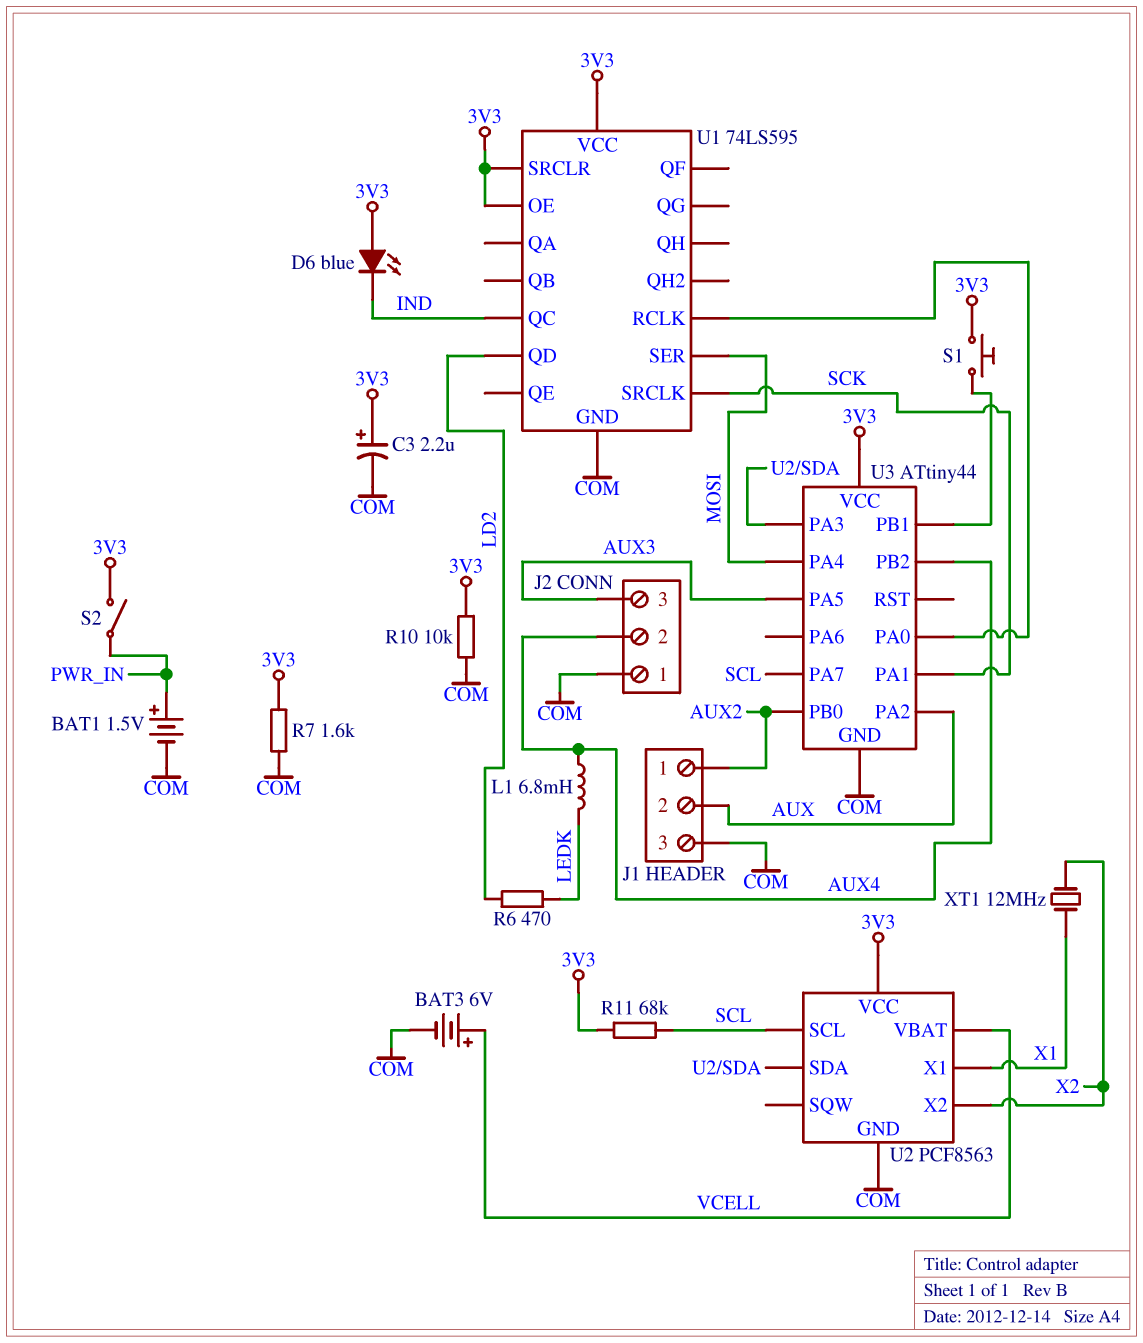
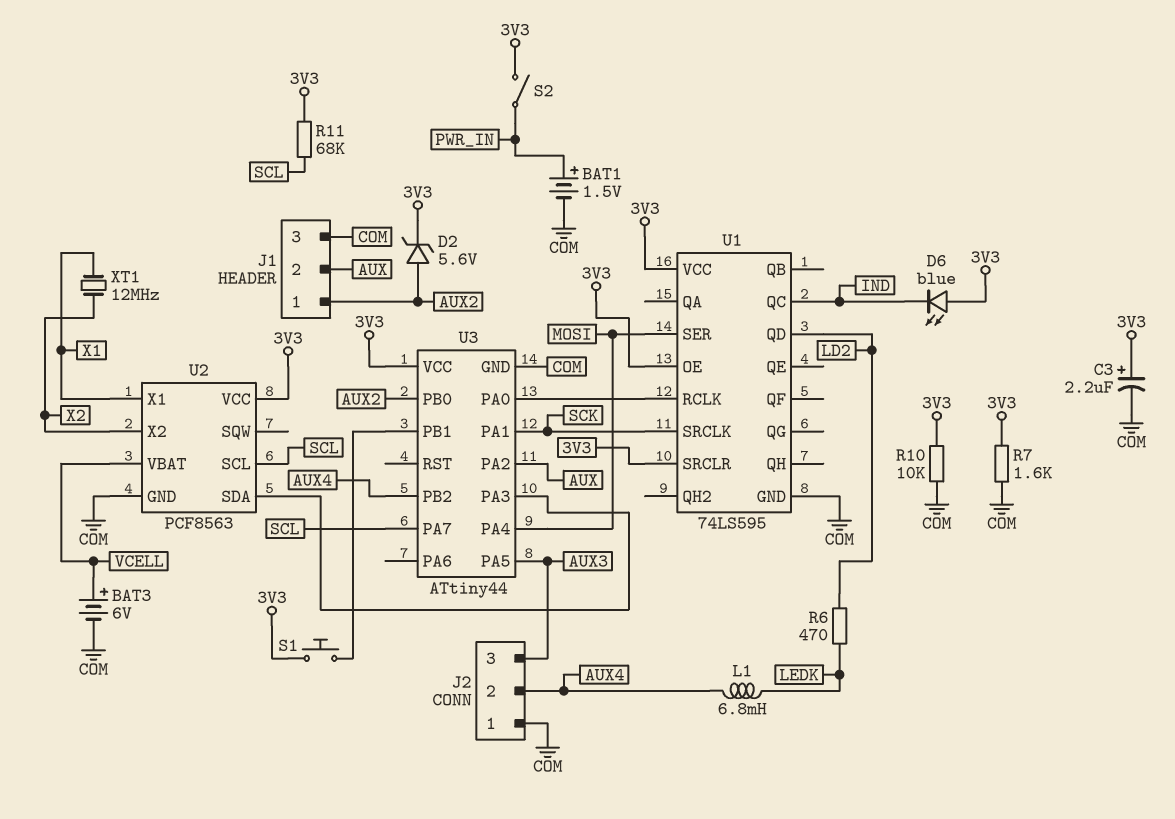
D2: none -> zener 5.6V (A AUX2, K 3V3)

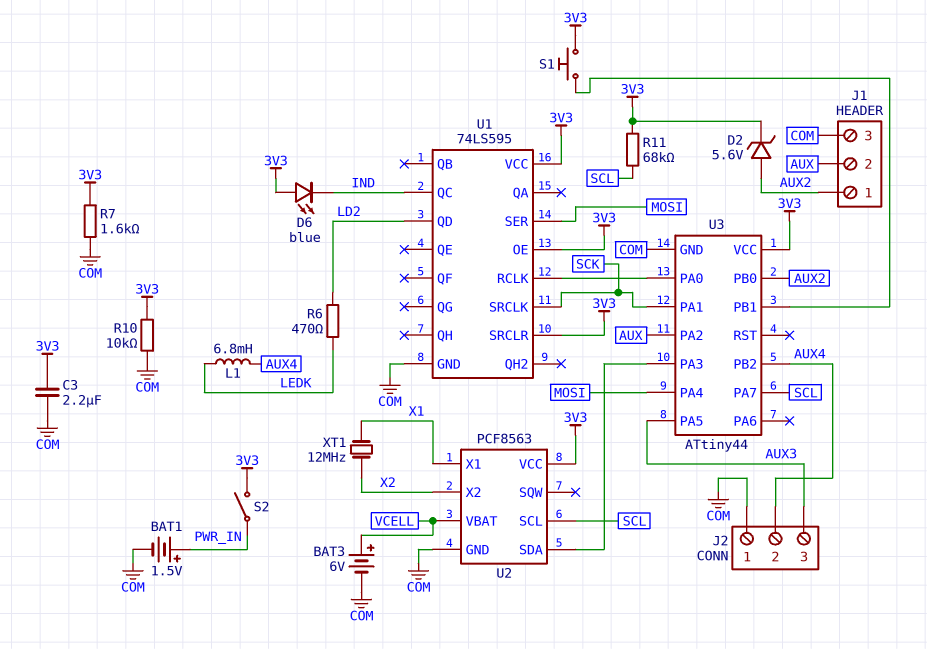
C3: 2.2uF (plus 3V3, minus COM) -> 2.2uF (3V3, COM)

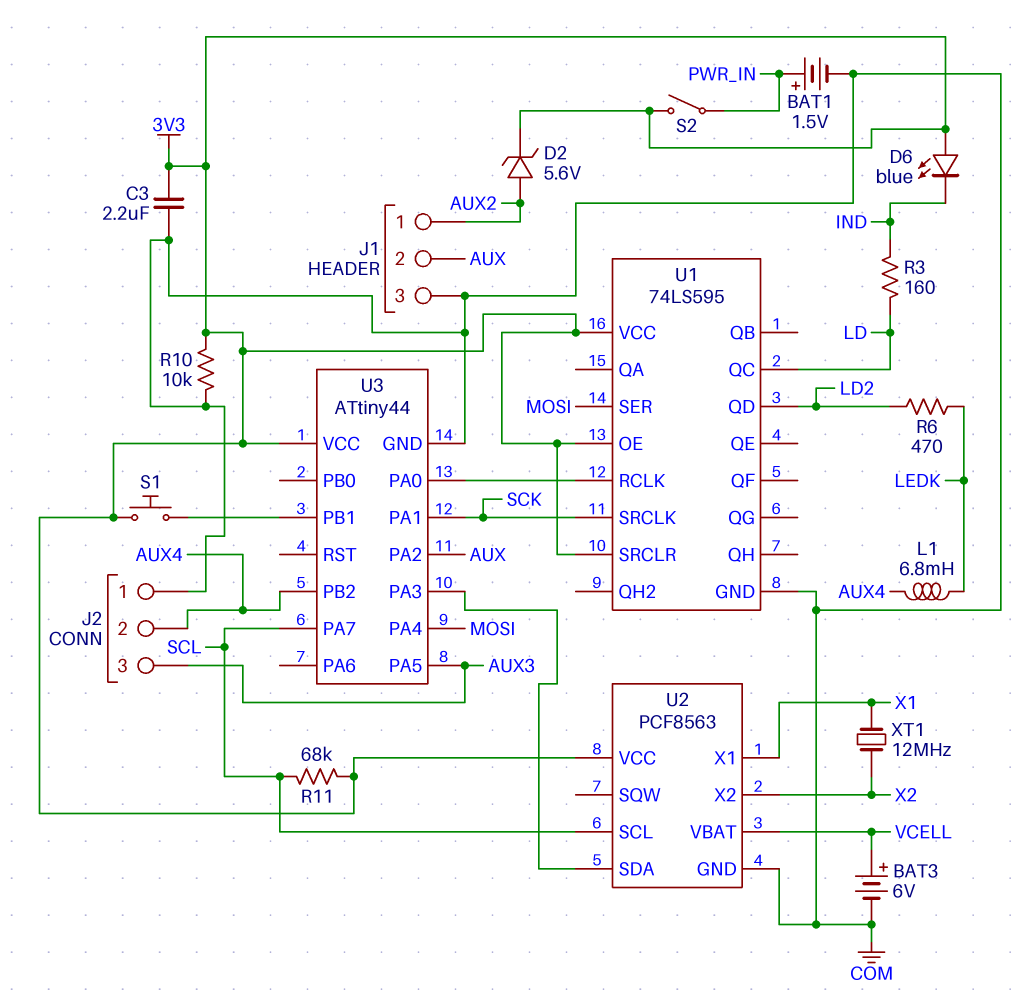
R3: none -> 160 (IND, LD)
R7: 1.6k (3V3, COM) -> none
U1 pin QC: IND -> LD
U3 pin PB0: AUX2 -> none

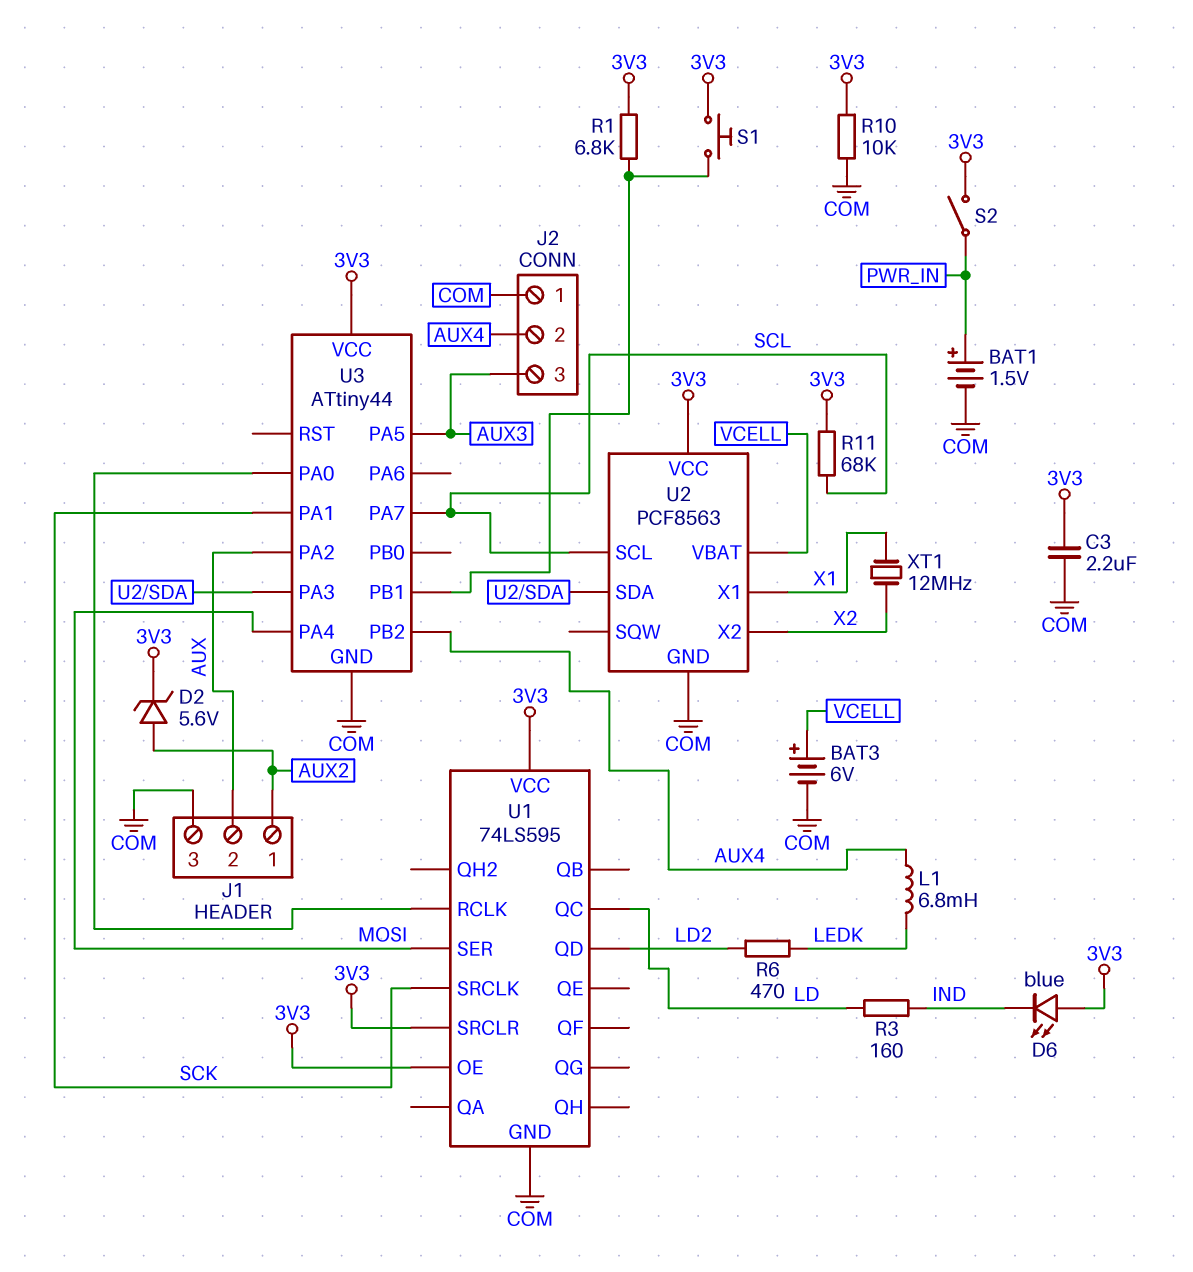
R1: none -> 6.8k (3V3, U3/PB1)

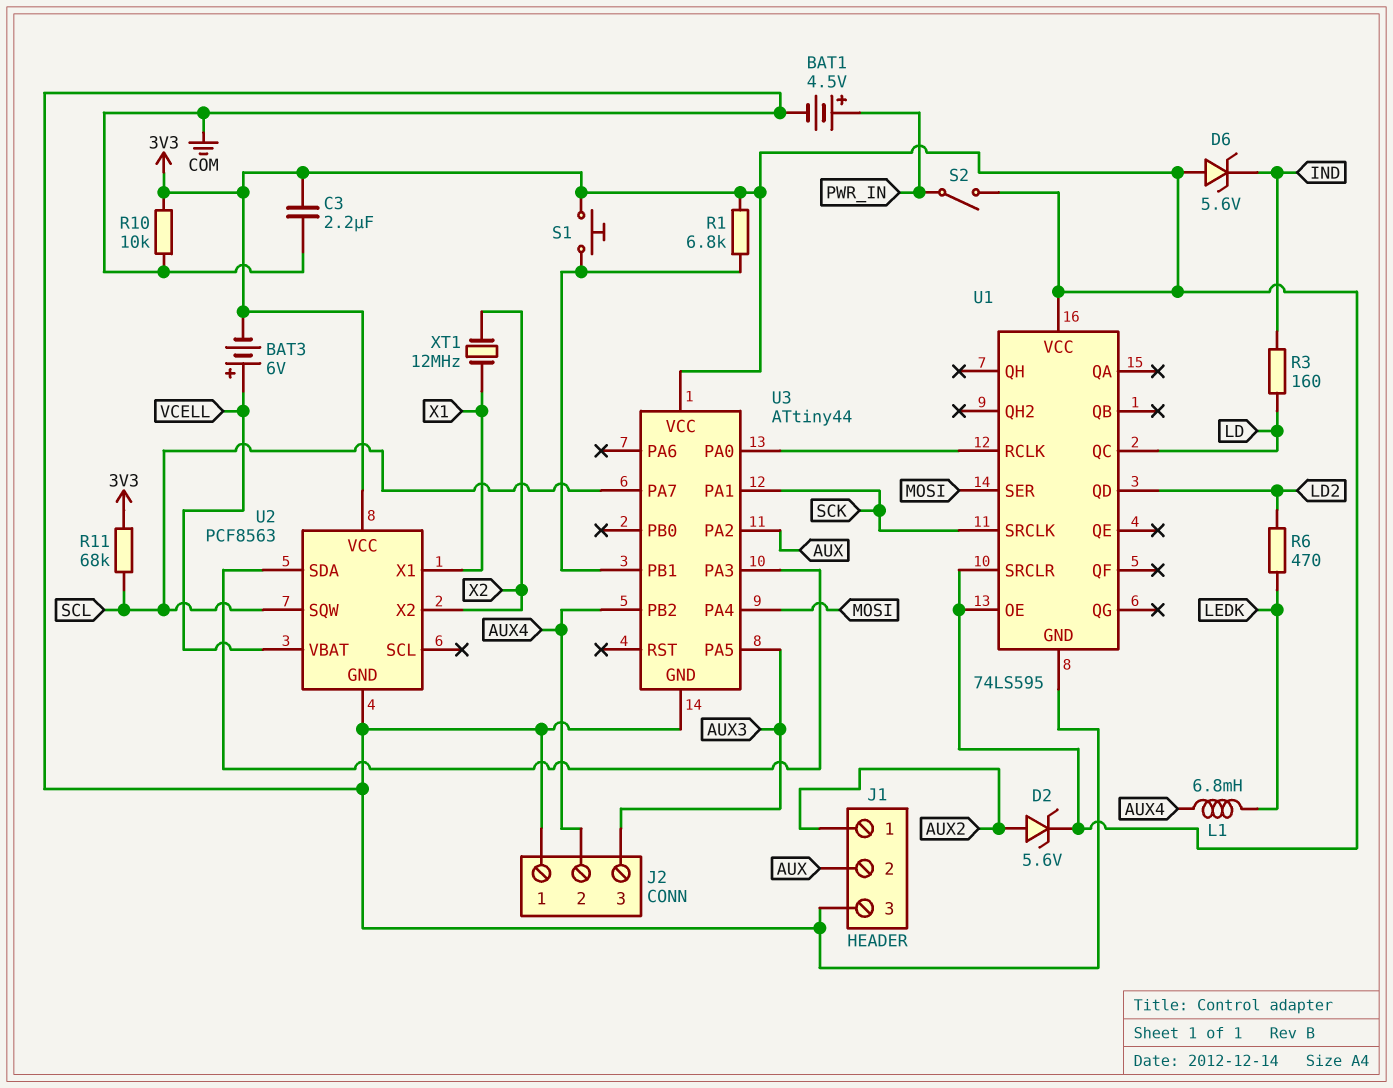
BAT1: 1.5V (plus PWR_IN, minus COM) -> 4.5V (plus PWR_IN, minus COM)
BAT3: 6V (plus VCELL, minus COM) -> 6V (plus VCELL, minus 3V3)
D6: LED blue (A 3V3, K IND) -> zener 5.6V (A 3V3, K IND)
U2 pin SCL: SCL -> none
U2 pin SQW: none -> SCL

